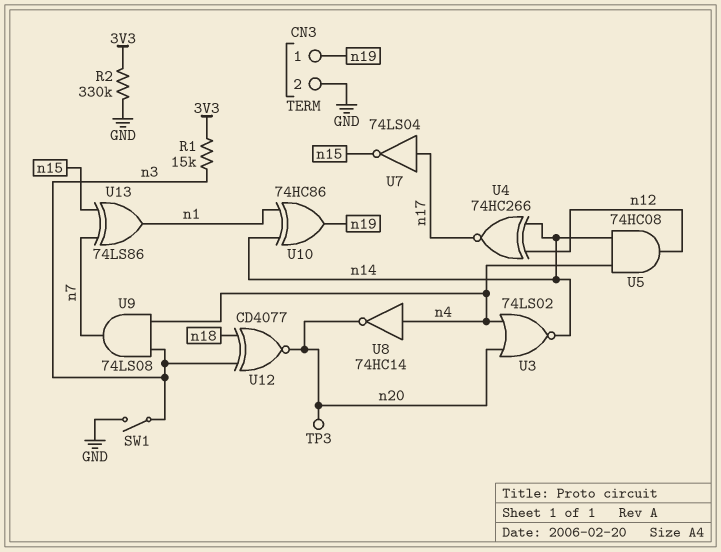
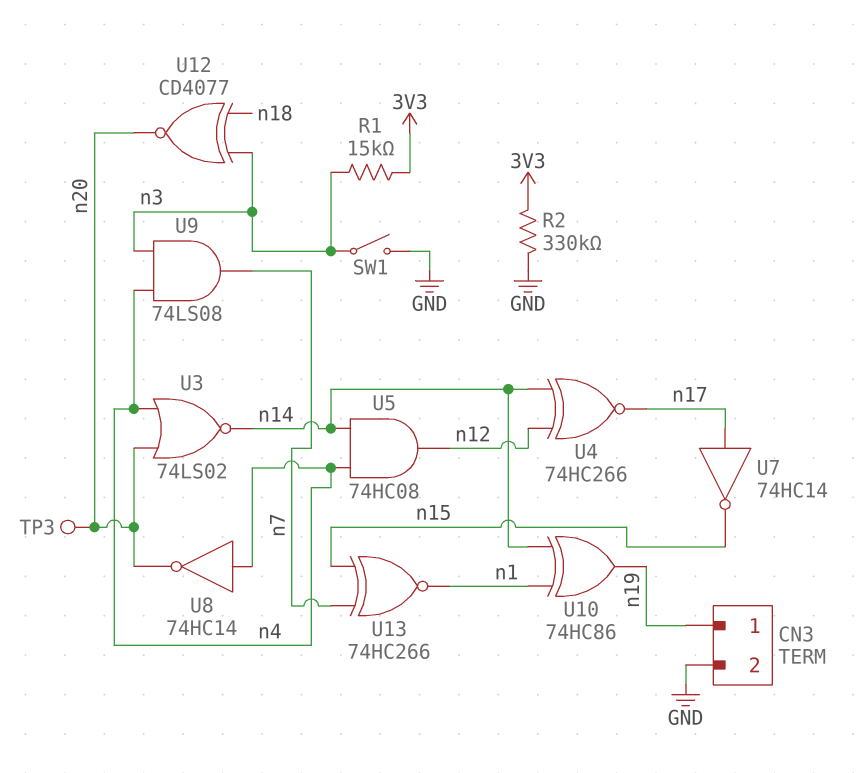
U7: NOT 74LS04 (in n17, out n15) -> NOT 74HC14 (in n17, out n15)
U13: XOR 74LS86 (in n7, in n15, out n1) -> XNOR 74HC266 (in n7, in n15, out n1)

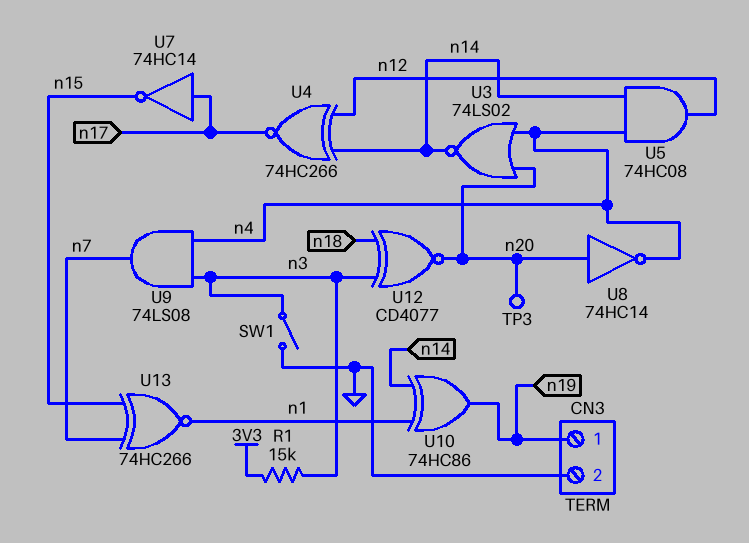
R2: 330k (3V3, GND) -> none
U8: NOT 74HC14 (in n4, out n20) -> NOT 74HC14 (in n20, out n4)

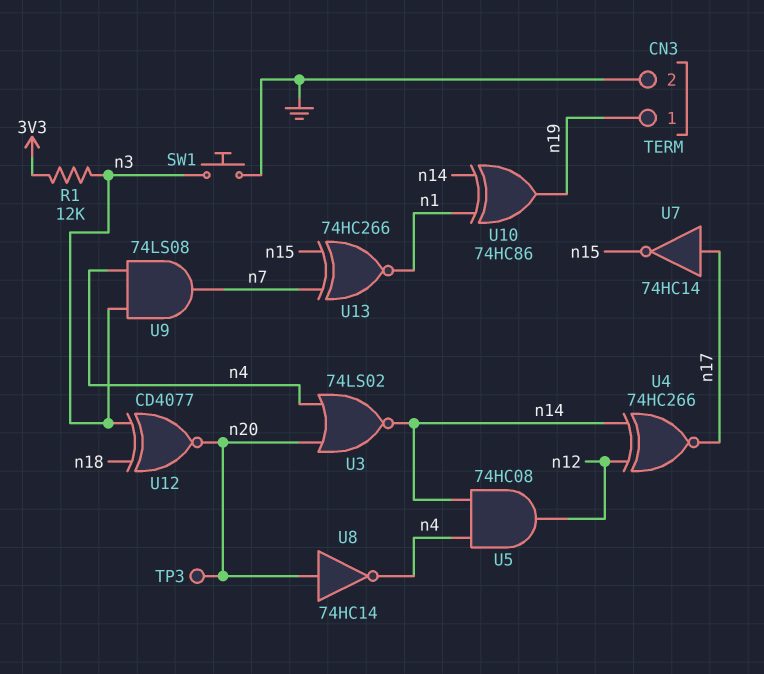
R1: 15k (3V3, n3) -> 12k (3V3, n3)
SW1: switch (GND, n3) -> button (GND, n3)

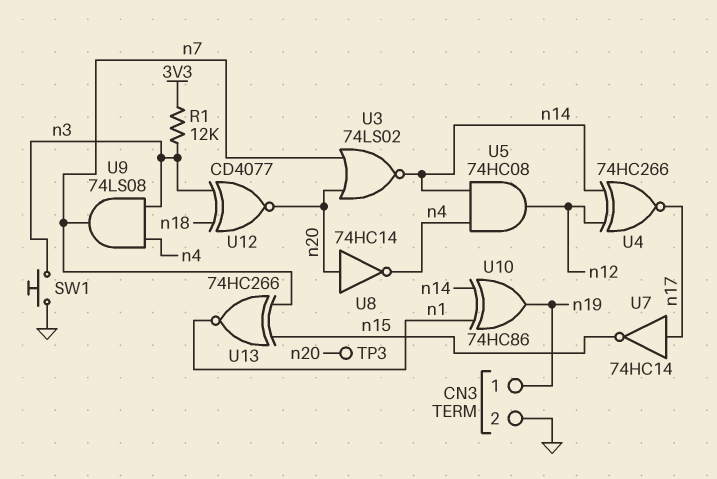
U3: NOR 74LS02 (in n4, in n20, out n14) -> NOR 74LS02 (in n7, in n20, out n14)

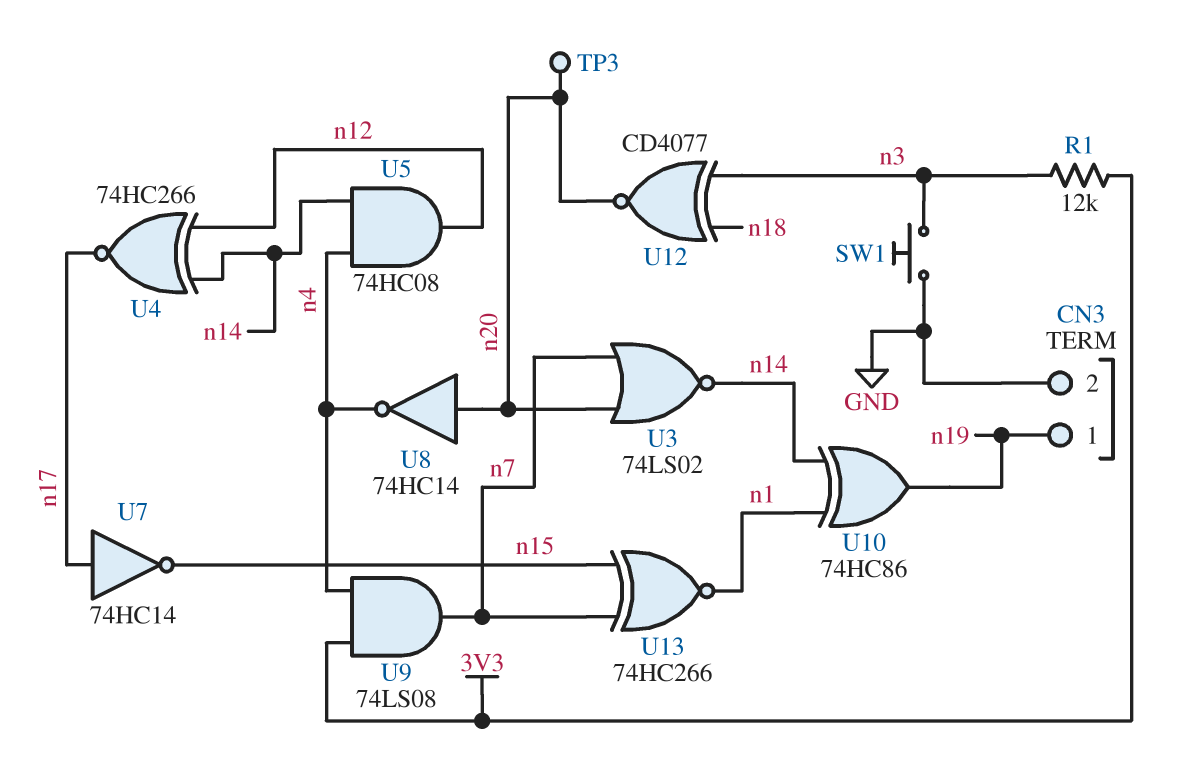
U9: AND 74LS08 (in n3, in n4, out n7) -> AND 74LS08 (in 3V3, in n4, out n7)

